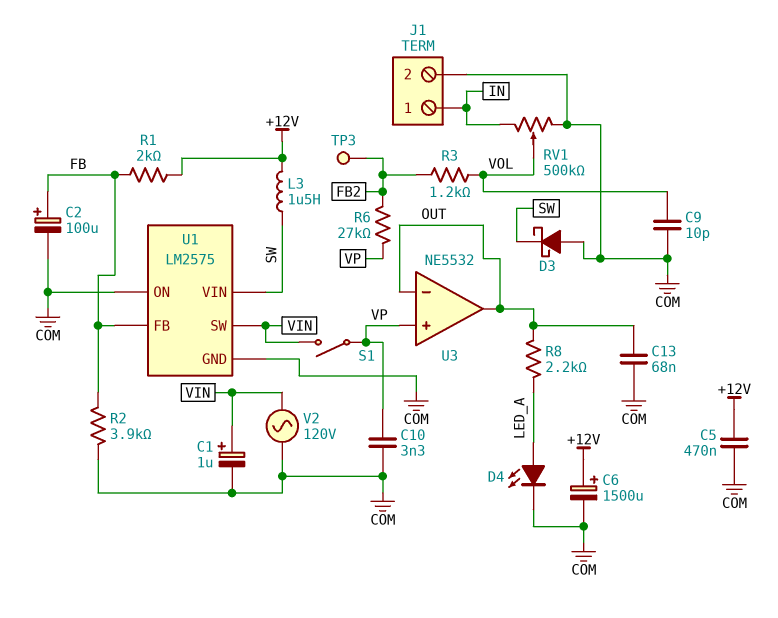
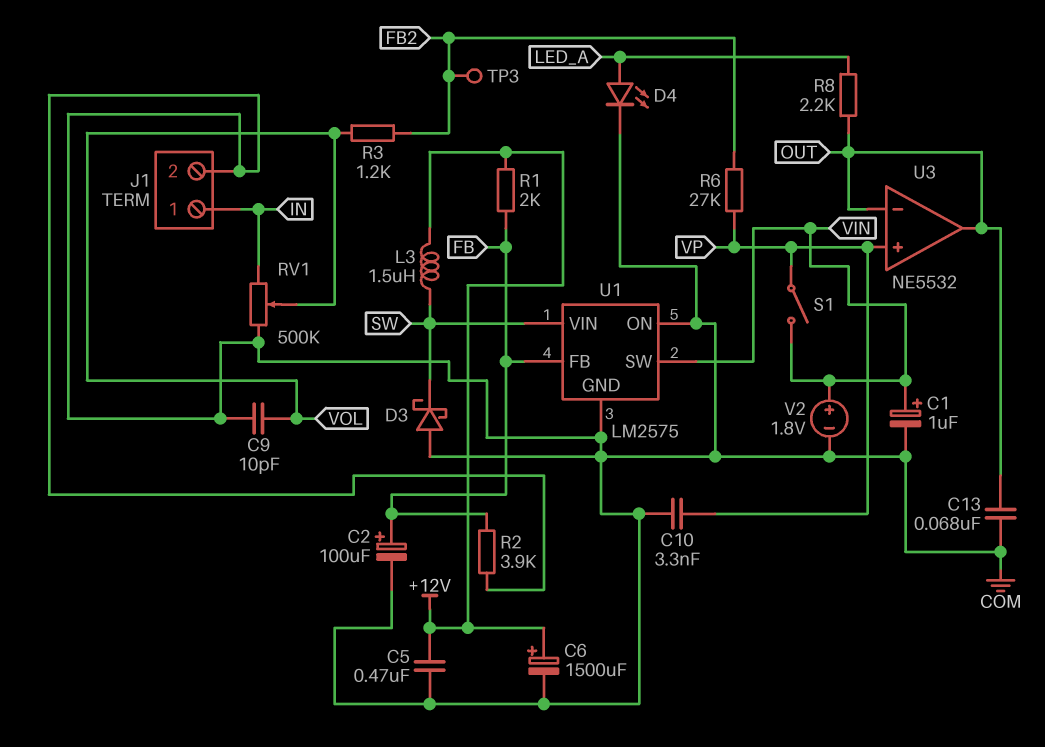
V2: AC 120V (COM, VIN) -> 1.8V (plus VIN, minus COM)

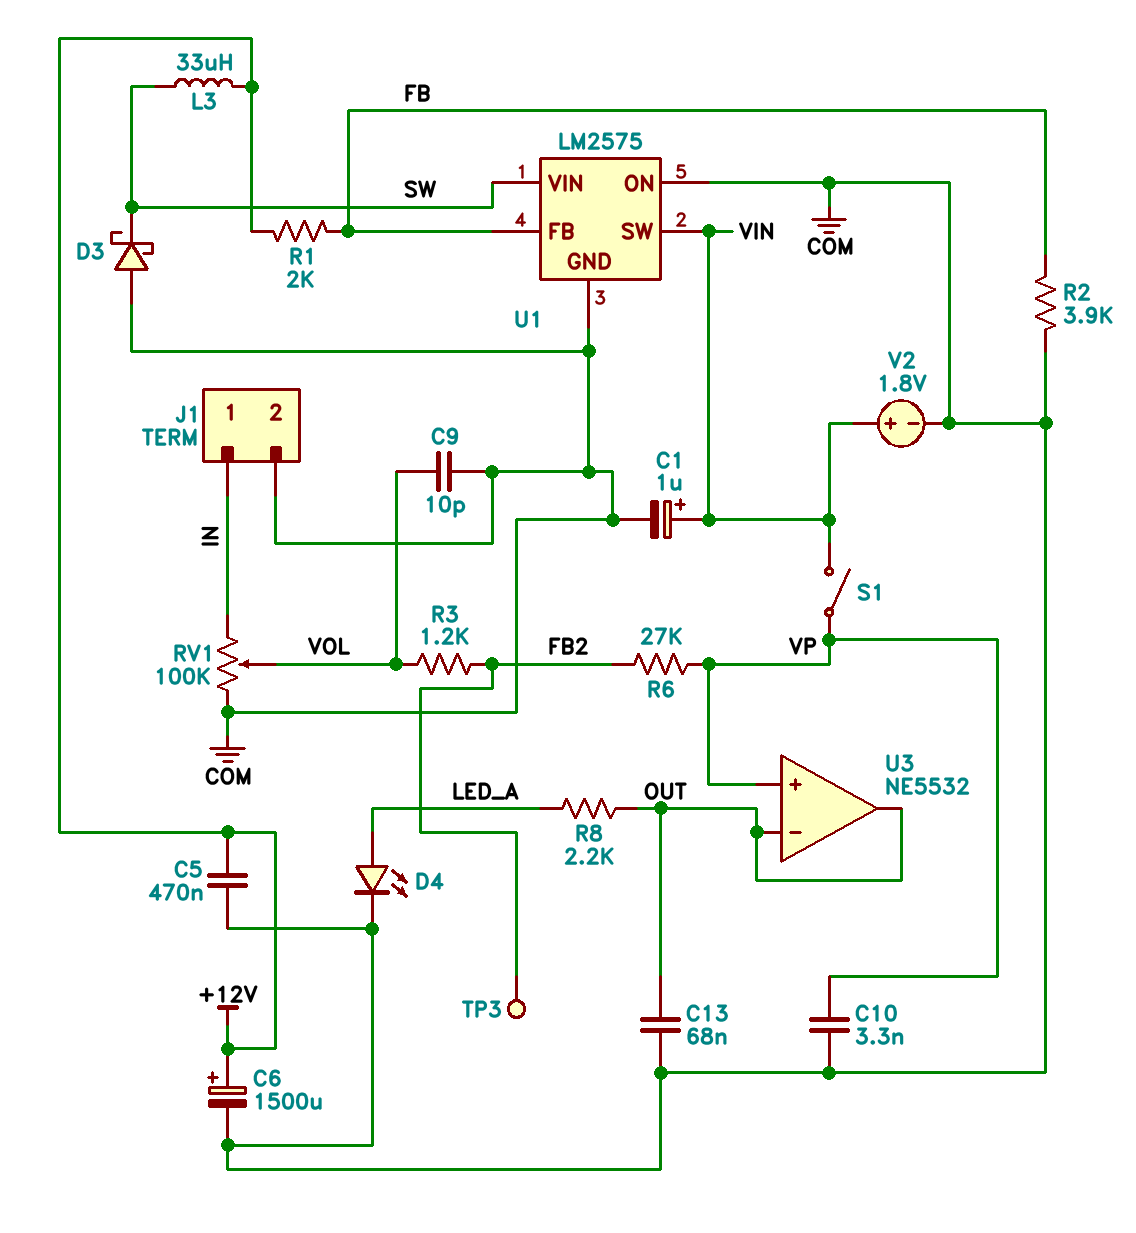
C2: 100uF (plus FB, minus COM) -> none
L3: 1.5uH (+12V, SW) -> 33uH (+12V, SW)
RV1: 500k (COM, IN, wiper VOL) -> 100k (COM, IN, wiper VOL)

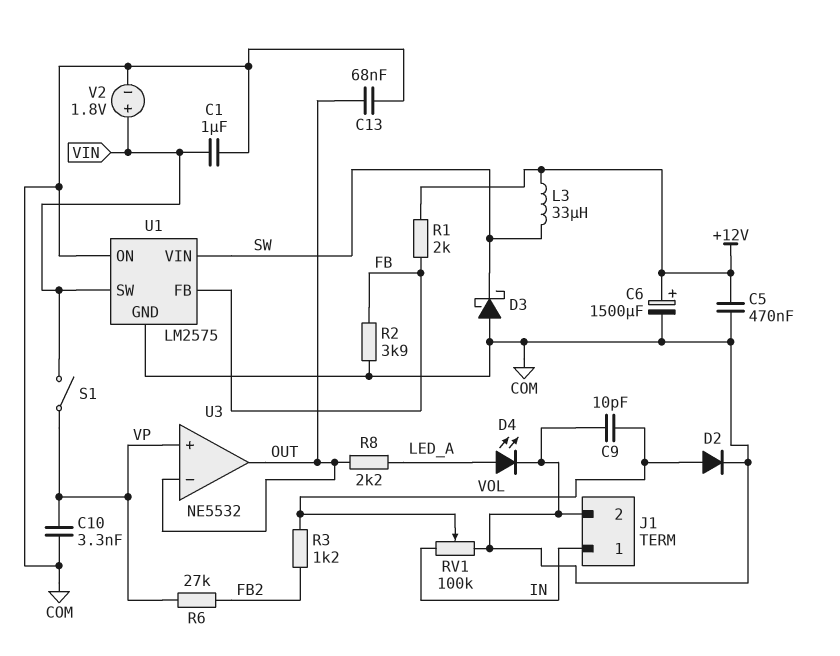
C1: 1uF (plus VIN, minus COM) -> 1uF (COM, VIN)
D2: none -> diode (A VOL, K COM)
TP3: test point (FB2) -> none

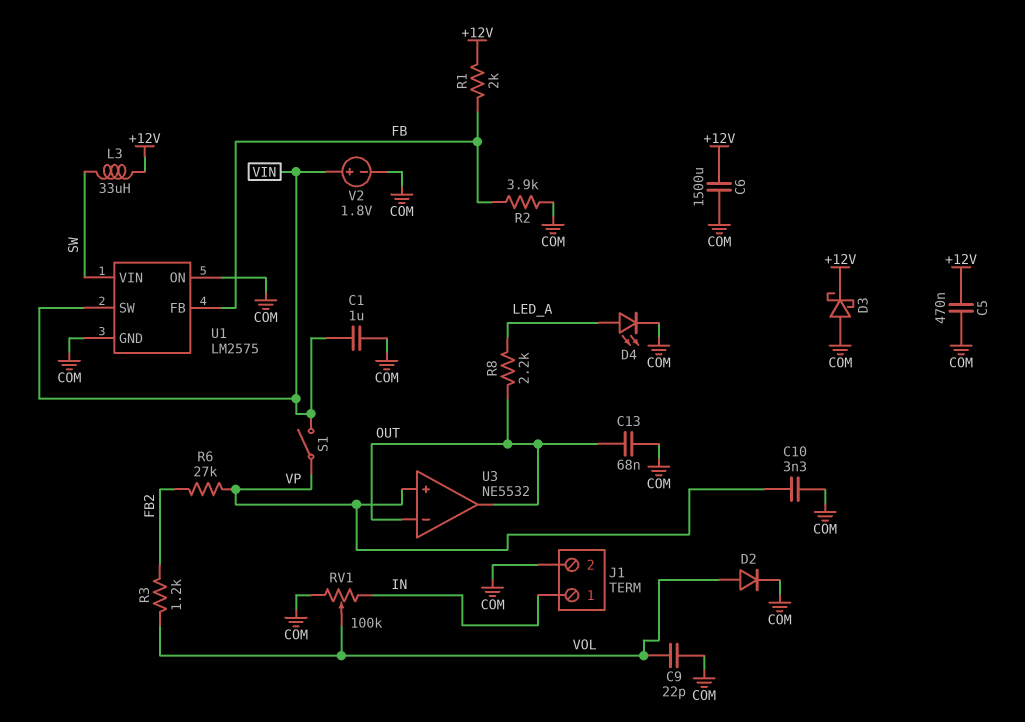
C6: 1500uF (plus +12V, minus COM) -> 1500uF (+12V, COM)
C9: 10pF (COM, VOL) -> 22pF (COM, VOL)
D3: schottky (A COM, K SW) -> schottky (A COM, K +12V)

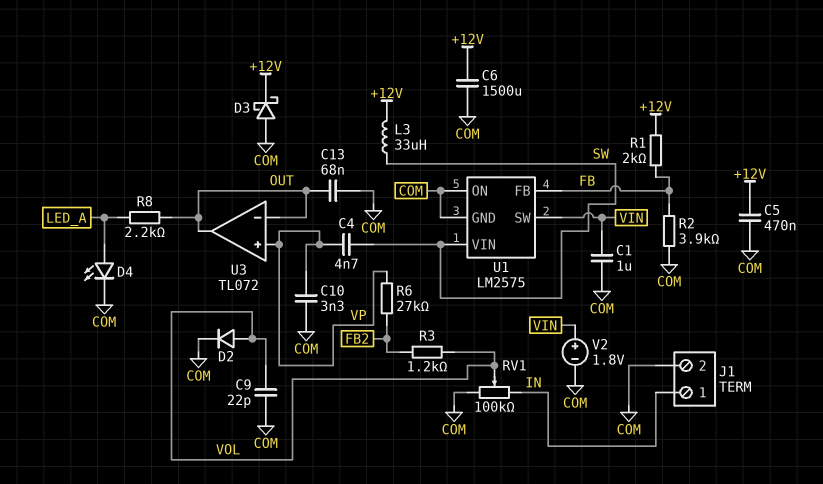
C4: none -> 4.7nF (SW, VP)
S1: switch (VIN, VP) -> none
U3: NE5532 -> TL072

